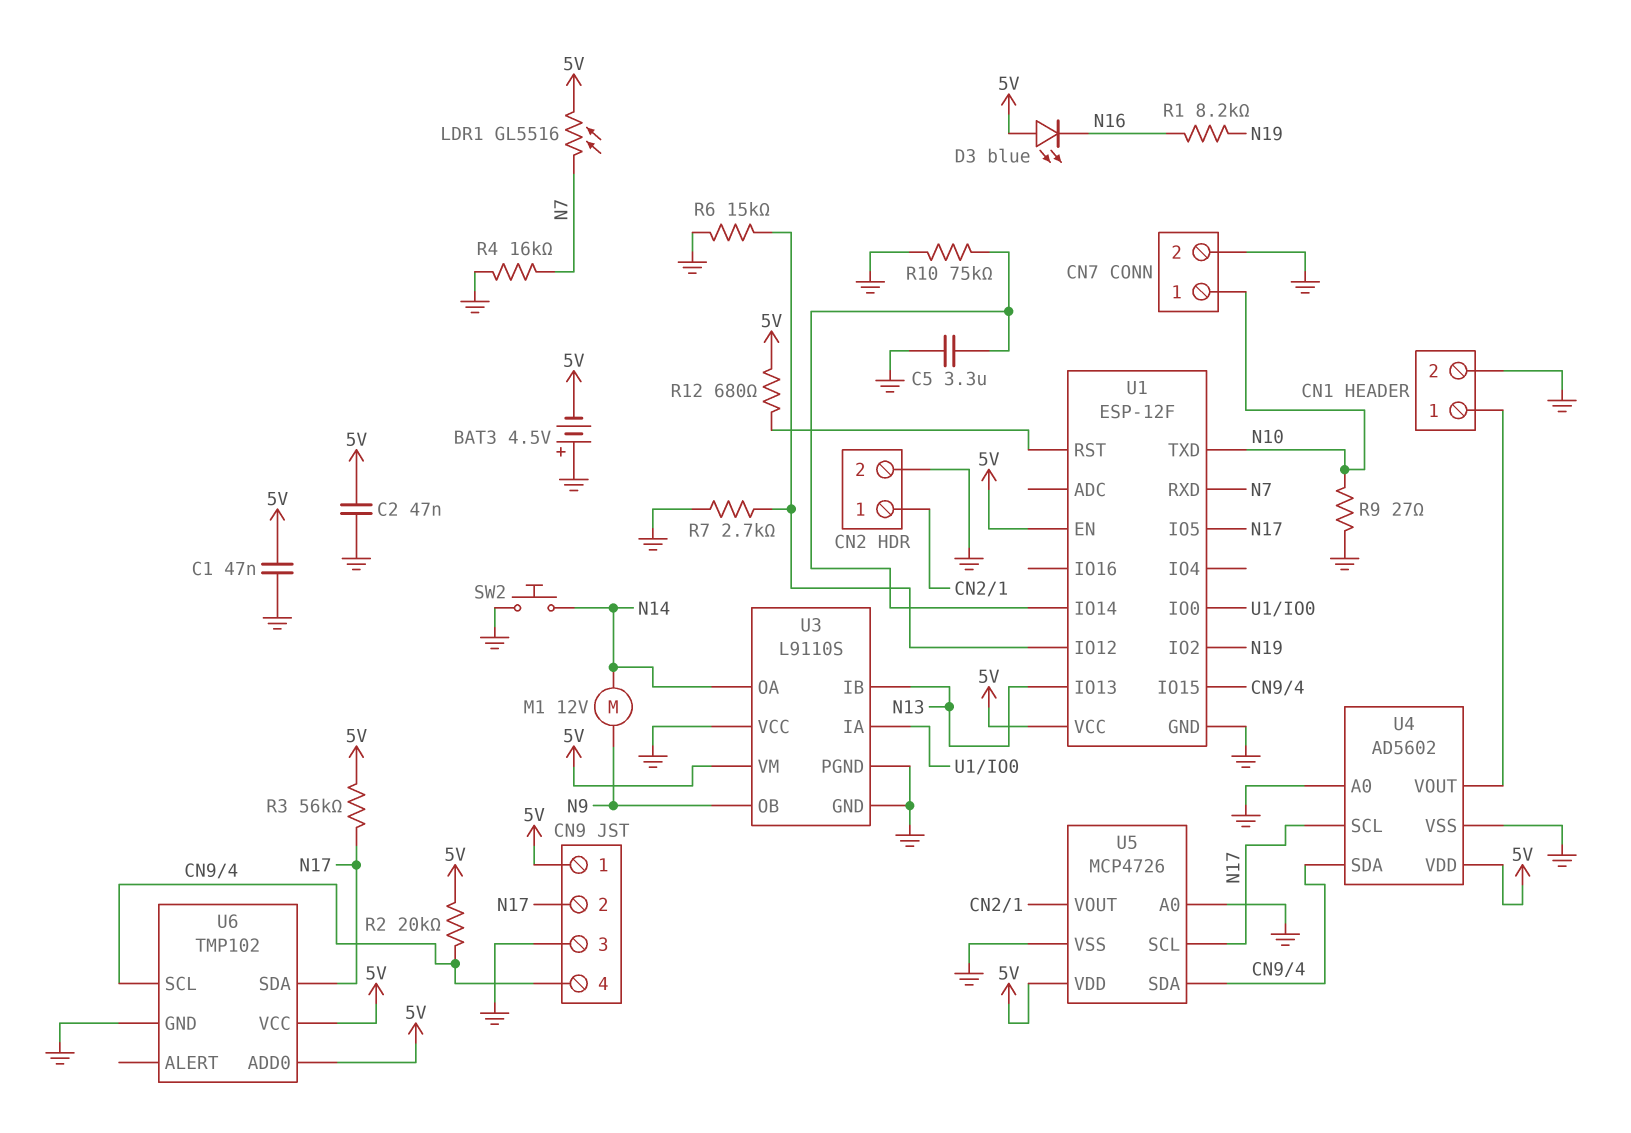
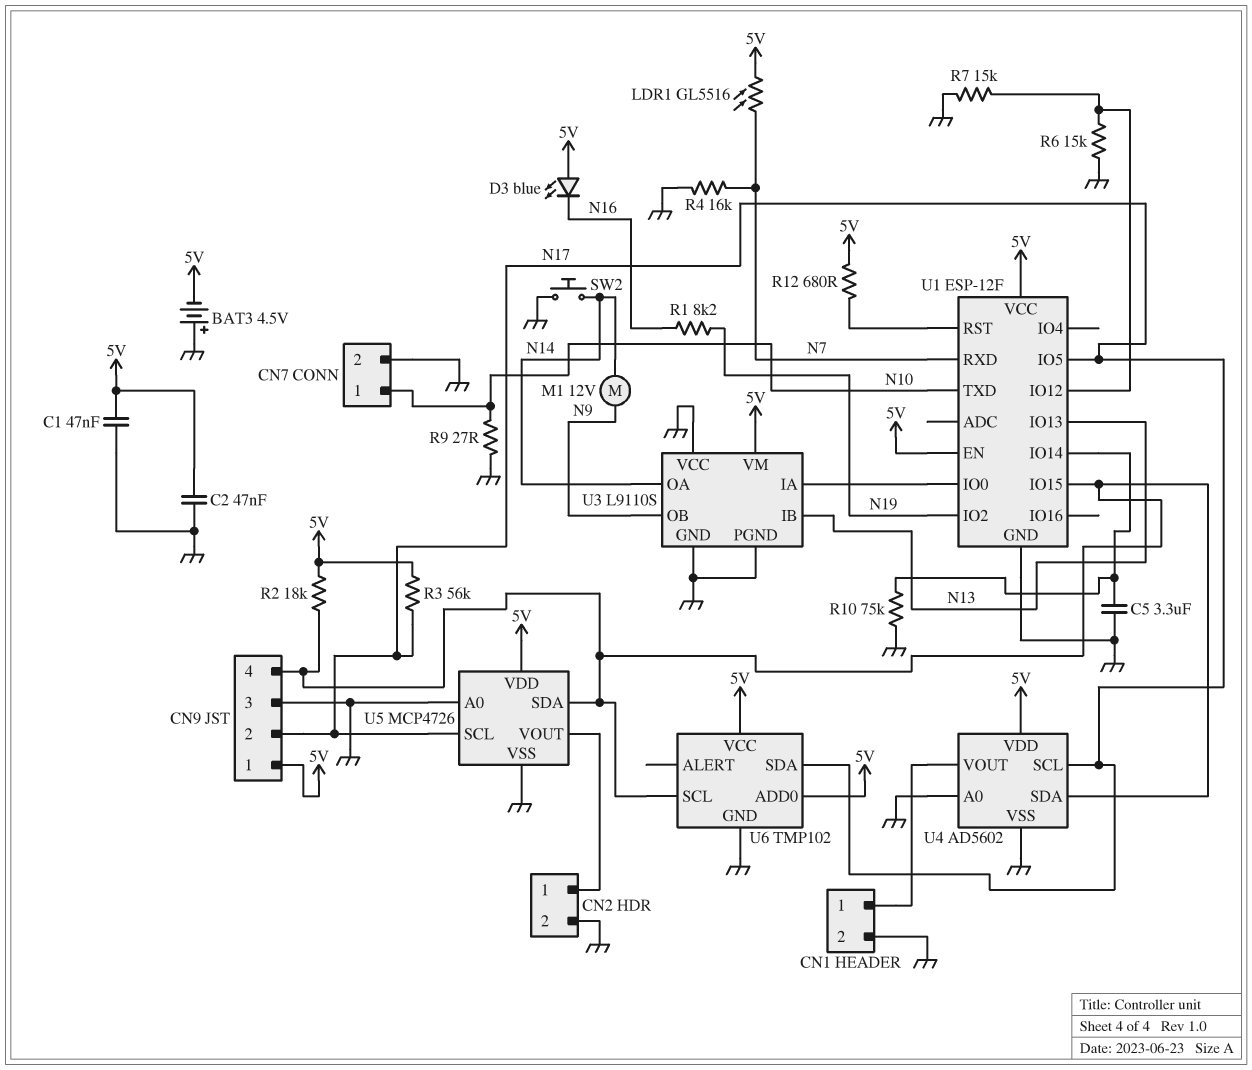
R2: 20k (5V, CN9/4) -> 18k (5V, CN9/4)
R7: 2.7k (GND, U1/IO12) -> 15k (GND, U1/IO12)

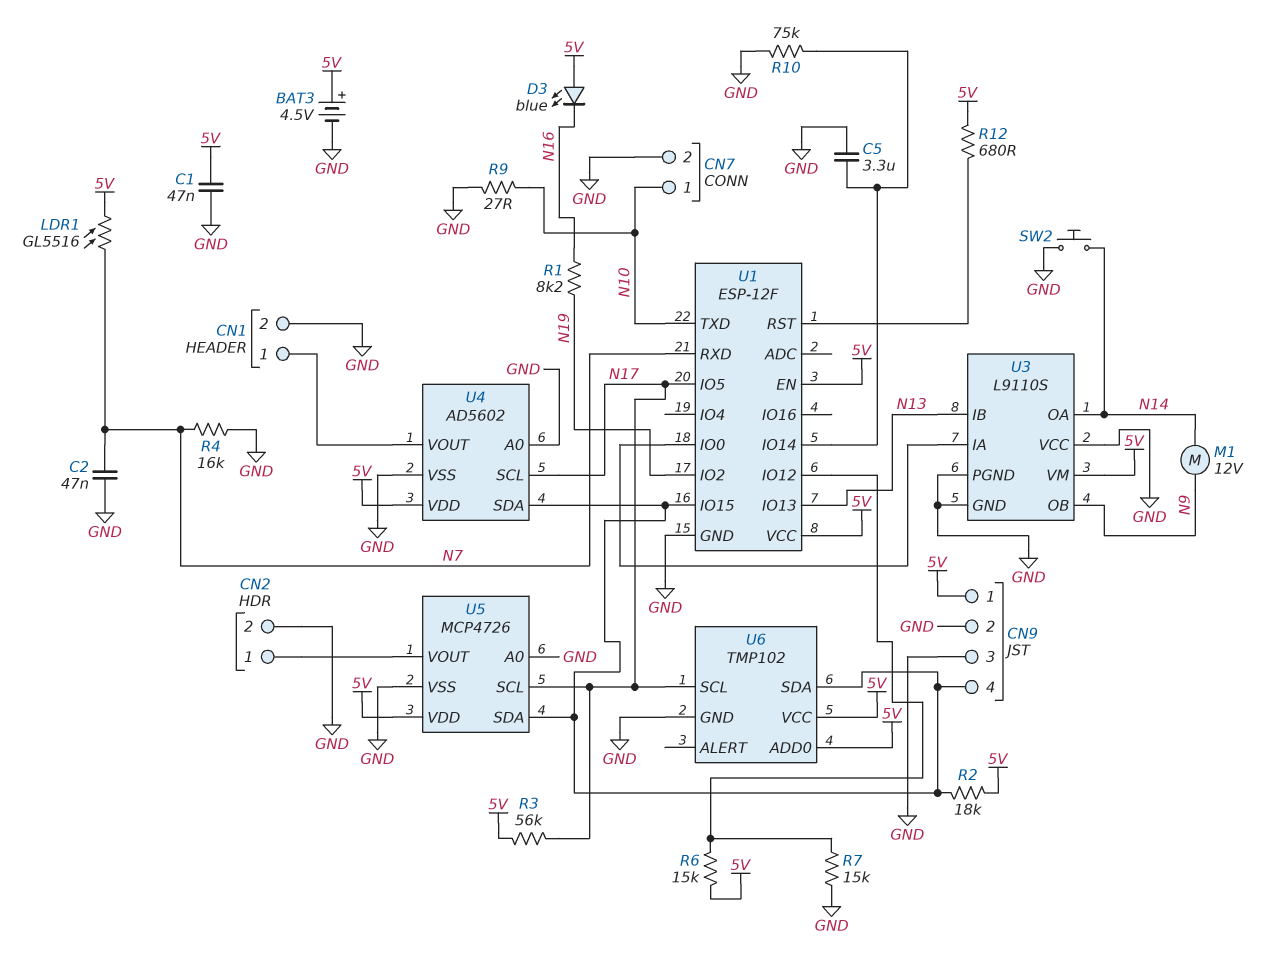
BAT3: 4.5V (plus GND, minus 5V) -> 4.5V (plus 5V, minus GND)
C2: 47nF (5V, GND) -> 47nF (GND, N7)
CN9 pin 2: N17 -> GND
R6: 15k (GND, U1/IO12) -> 15k (5V, U1/IO12)
U6 pin SCL: CN9/4 -> N17
U6 pin SDA: N17 -> CN9/4

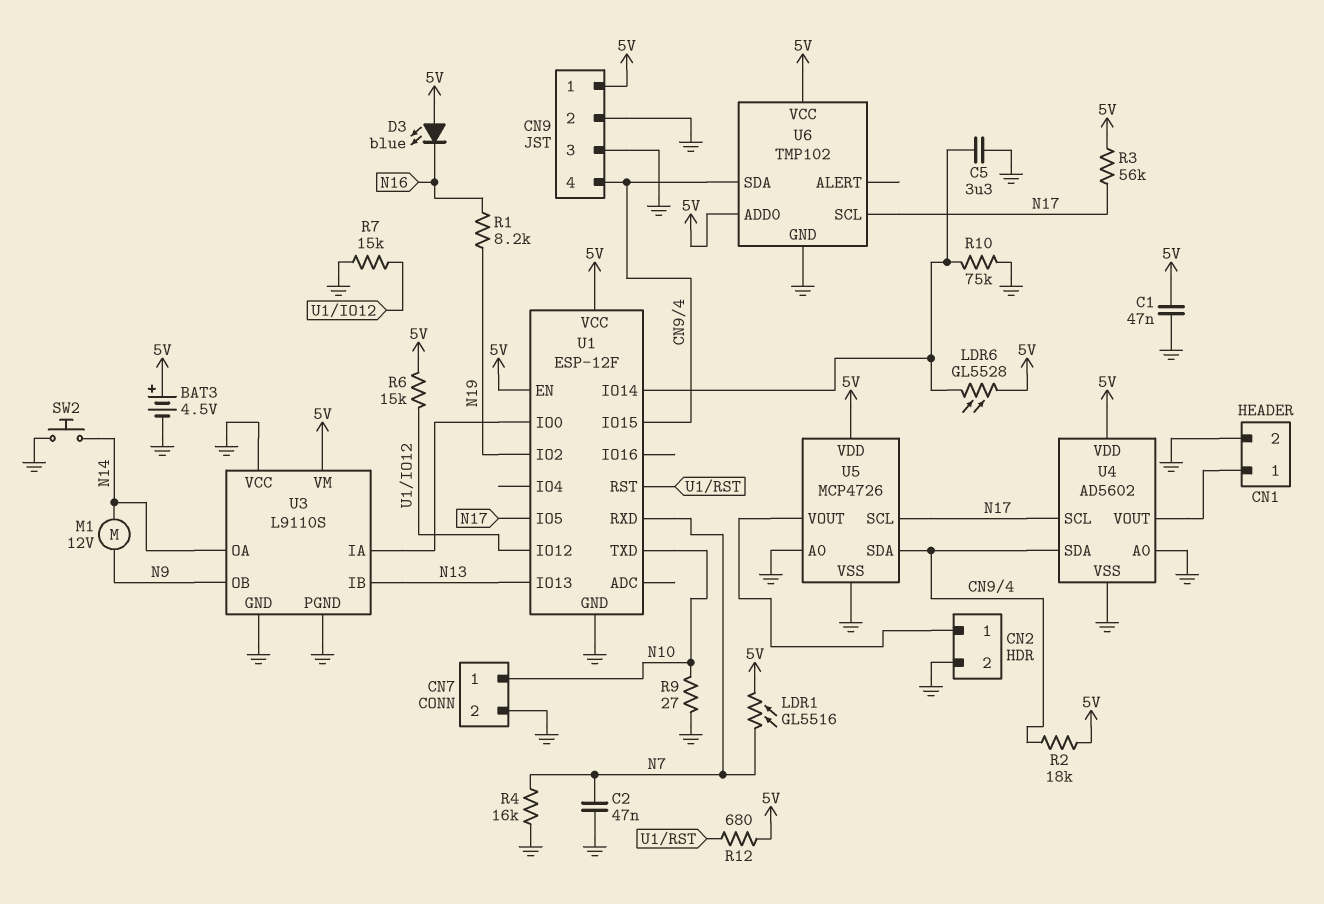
LDR6: none -> GL5528 (5V, U1/IO14)

